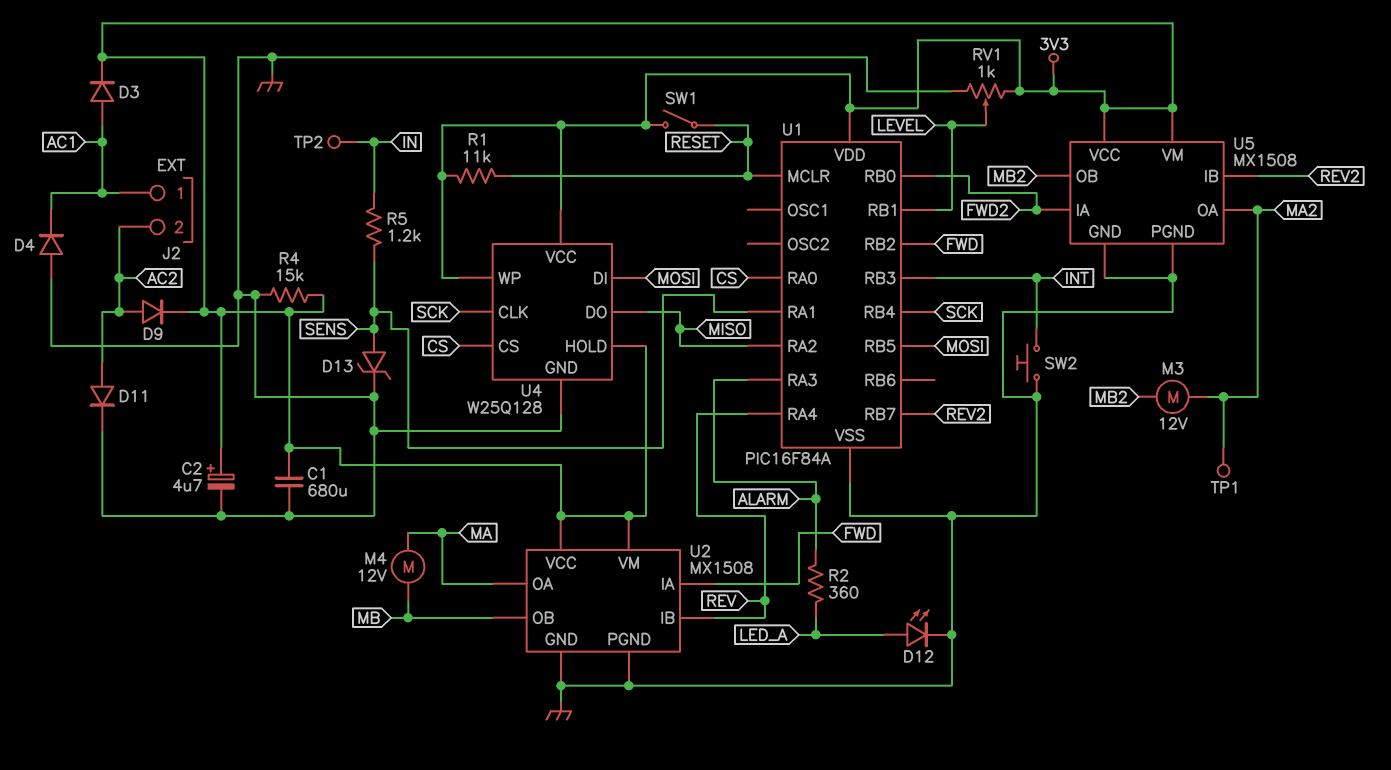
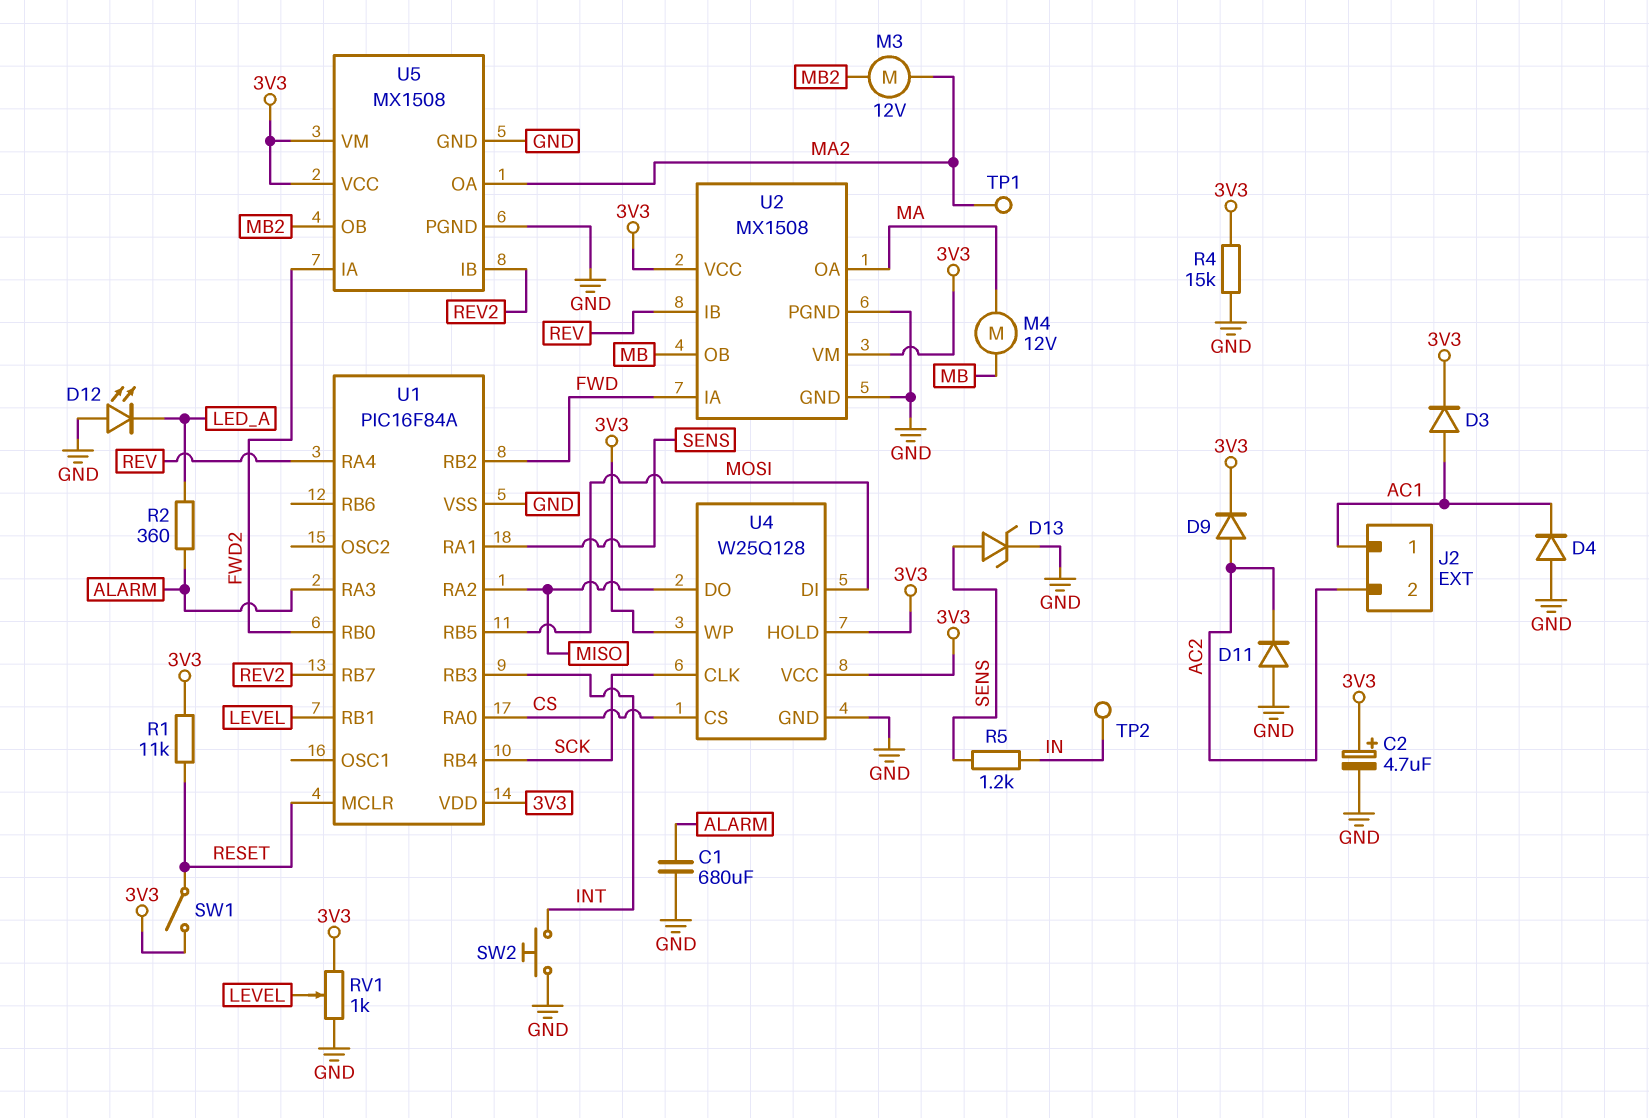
C1: 680uF (3V3, GND) -> 680uF (ALARM, GND)
D11: diode (A AC2, K GND) -> diode (A GND, K AC2)
D12: LED (A LED_A, K GND) -> LED (A GND, K LED_A)

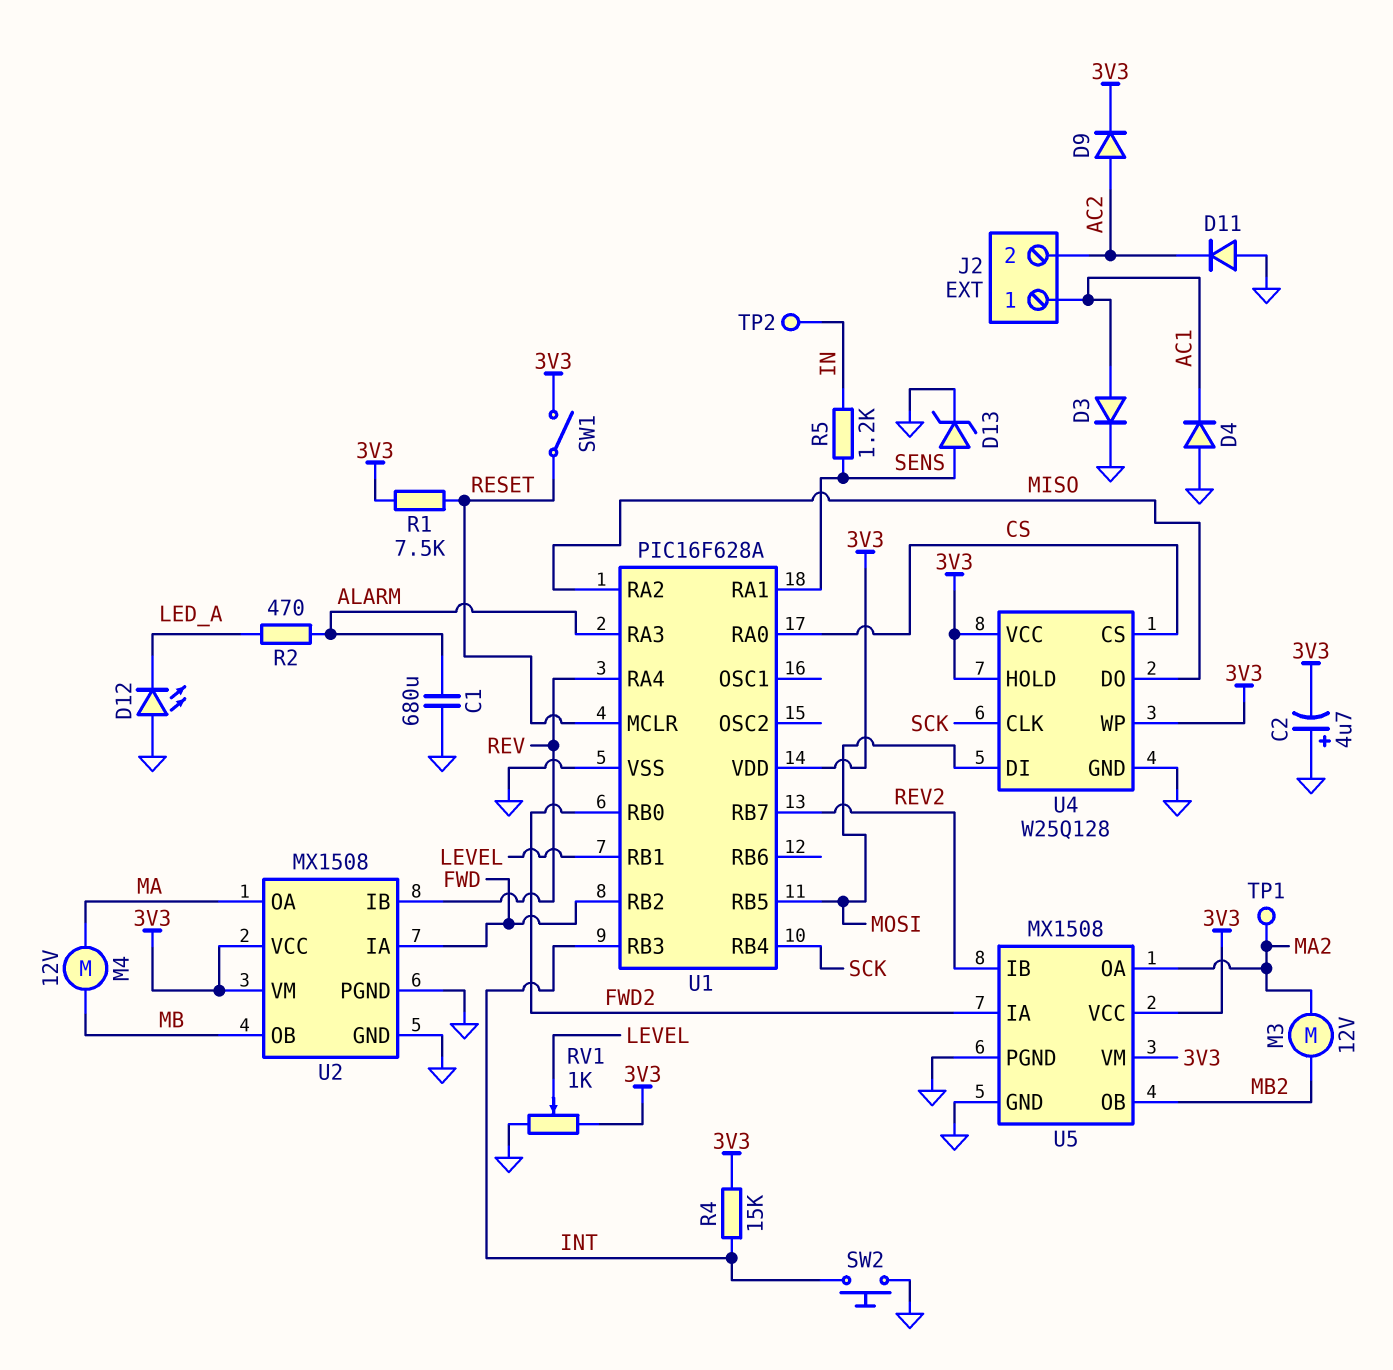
C2: 4.7uF (plus 3V3, minus GND) -> 4.7uF (plus GND, minus 3V3)
D3: diode (A AC1, K 3V3) -> diode (A AC1, K GND)
R1: 11k (3V3, RESET) -> 7.5k (3V3, RESET)
R2: 360 (ALARM, LED_A) -> 470 (ALARM, LED_A)
R4: 15k (3V3, GND) -> 15k (3V3, INT)
U1: PIC16F84A -> PIC16F628A

